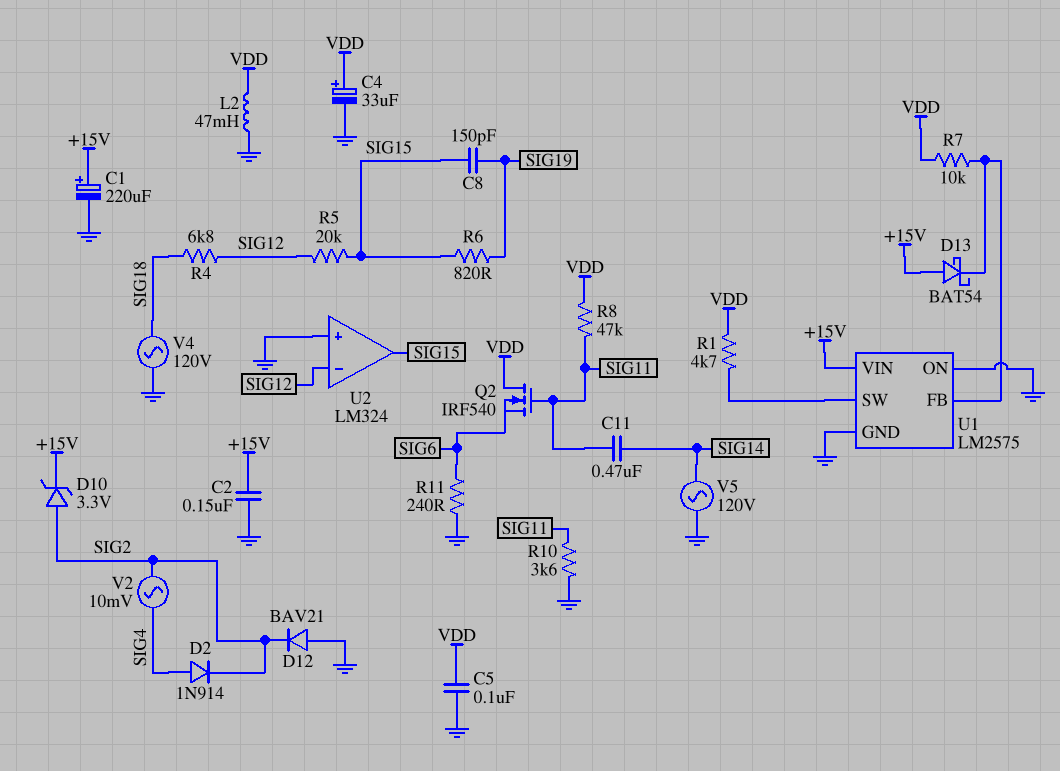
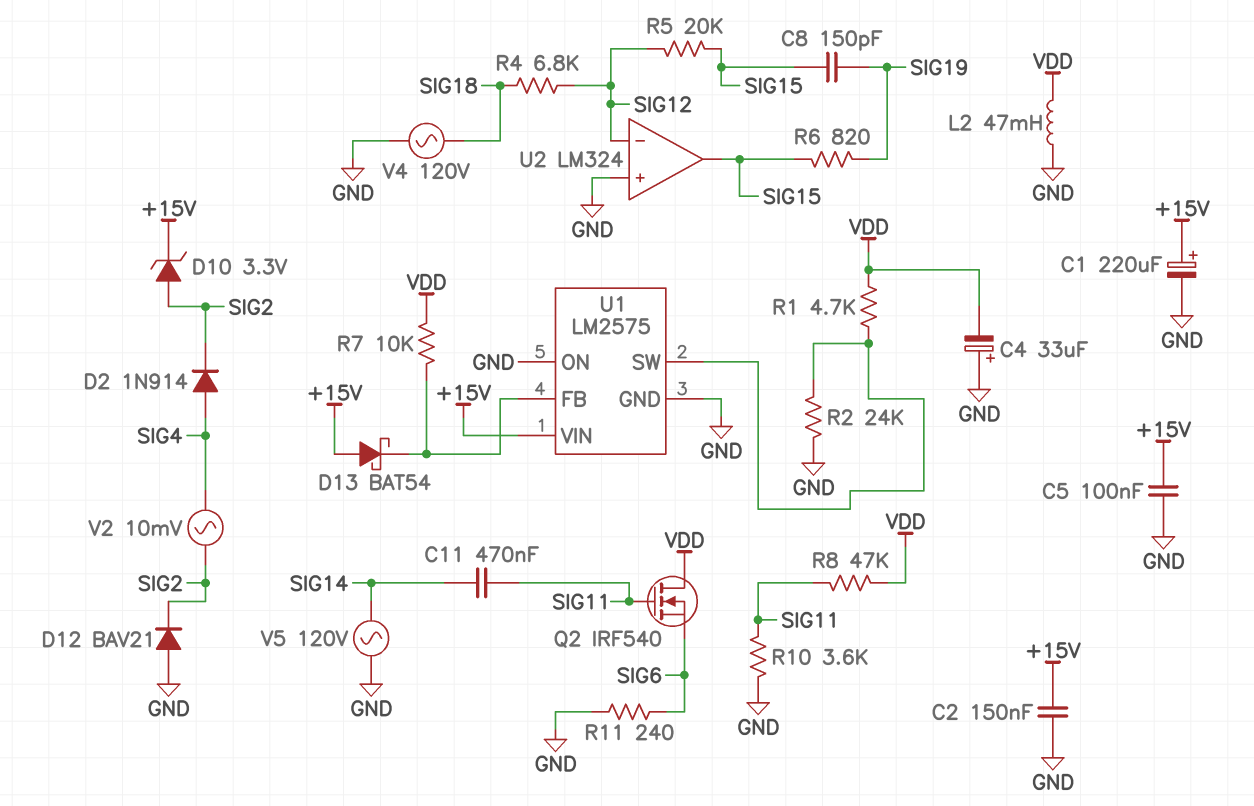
C4: 33uF (plus VDD, minus GND) -> 33uF (plus GND, minus VDD)
C5: 100nF (GND, VDD) -> 100nF (+15V, GND)
R2: none -> 24k (GND, U1/SW)

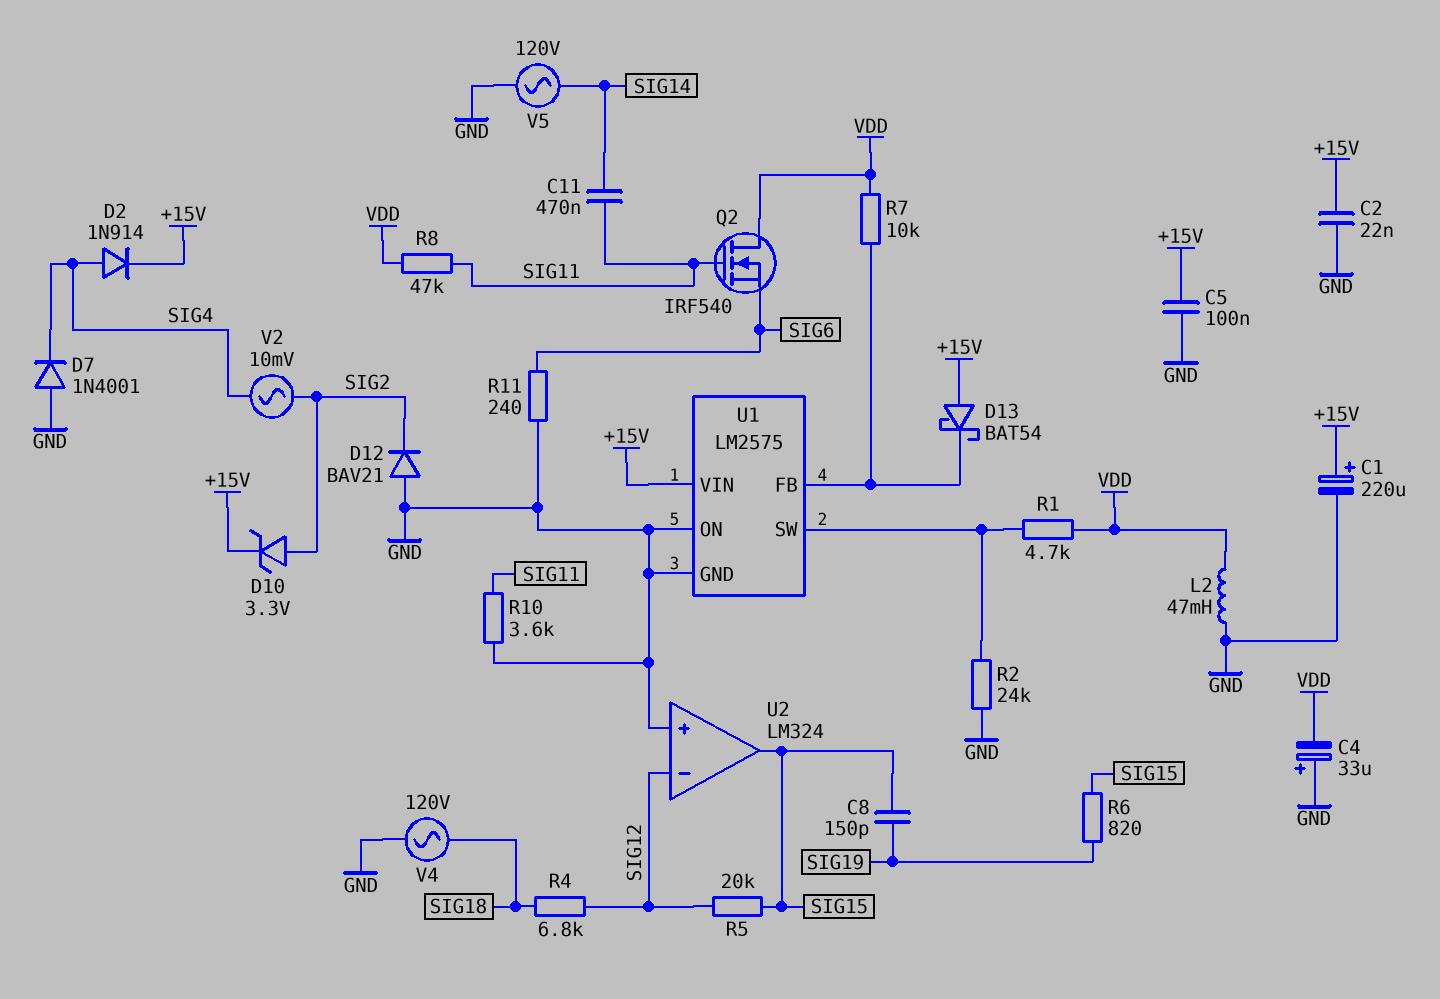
C2: 150nF (+15V, GND) -> 22nF (+15V, GND)
D2: diode 1N914 (A SIG4, K SIG2) -> diode 1N914 (A SIG4, K +15V)
D7: none -> diode 1N4001 (A GND, K SIG4)

